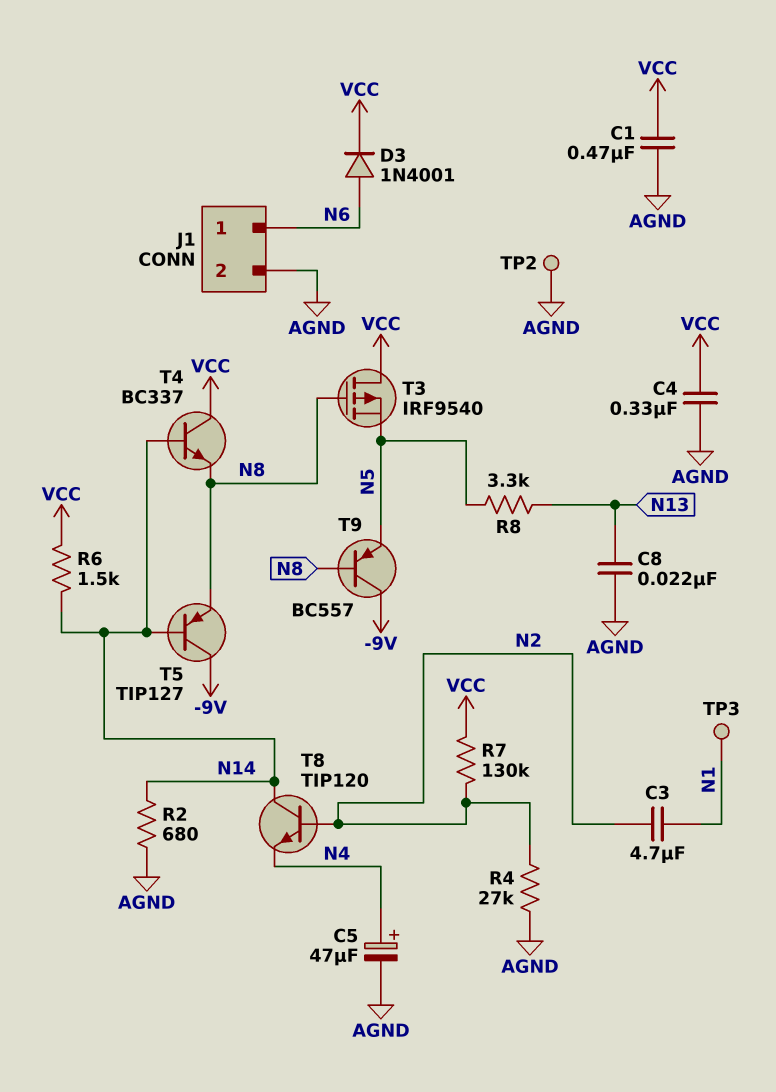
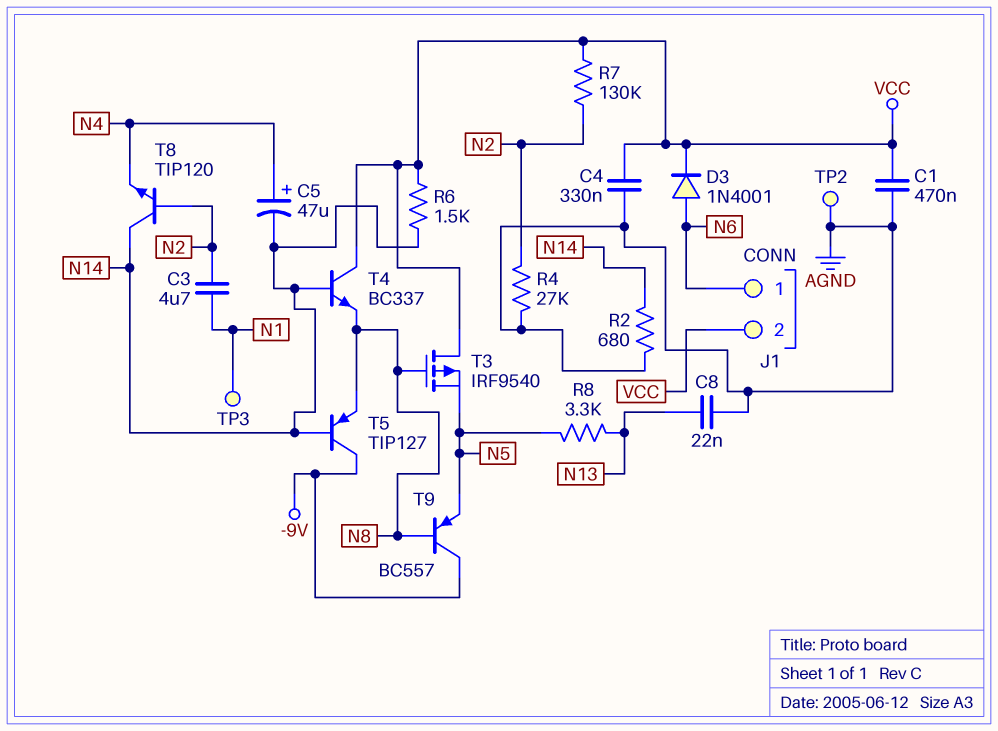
C5: 47uF (plus N4, minus AGND) -> 47uF (plus N4, minus N14)
J1 pin 2: AGND -> VCC

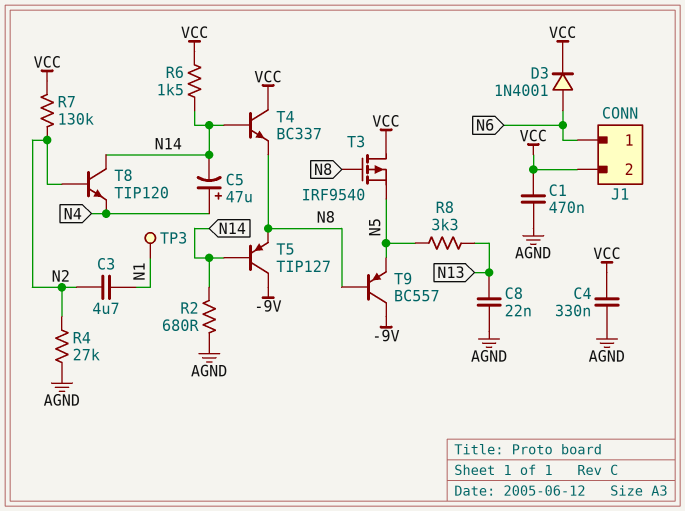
TP2: test point (AGND) -> none

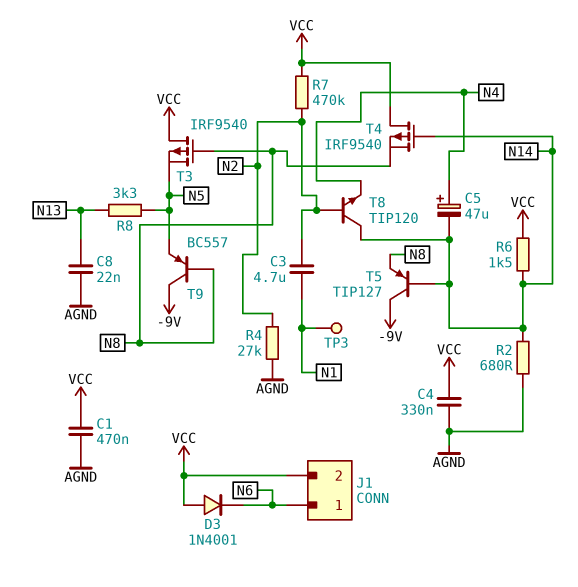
D3: diode 1N4001 (A N6, K VCC) -> diode 1N4001 (A VCC, K N6)
R7: 130k (N2, VCC) -> 470k (N2, VCC)
T4: NPN BC337 (B N14, C VCC, E N8) -> PMOS IRF9540 (G N14, D VCC, S N8)

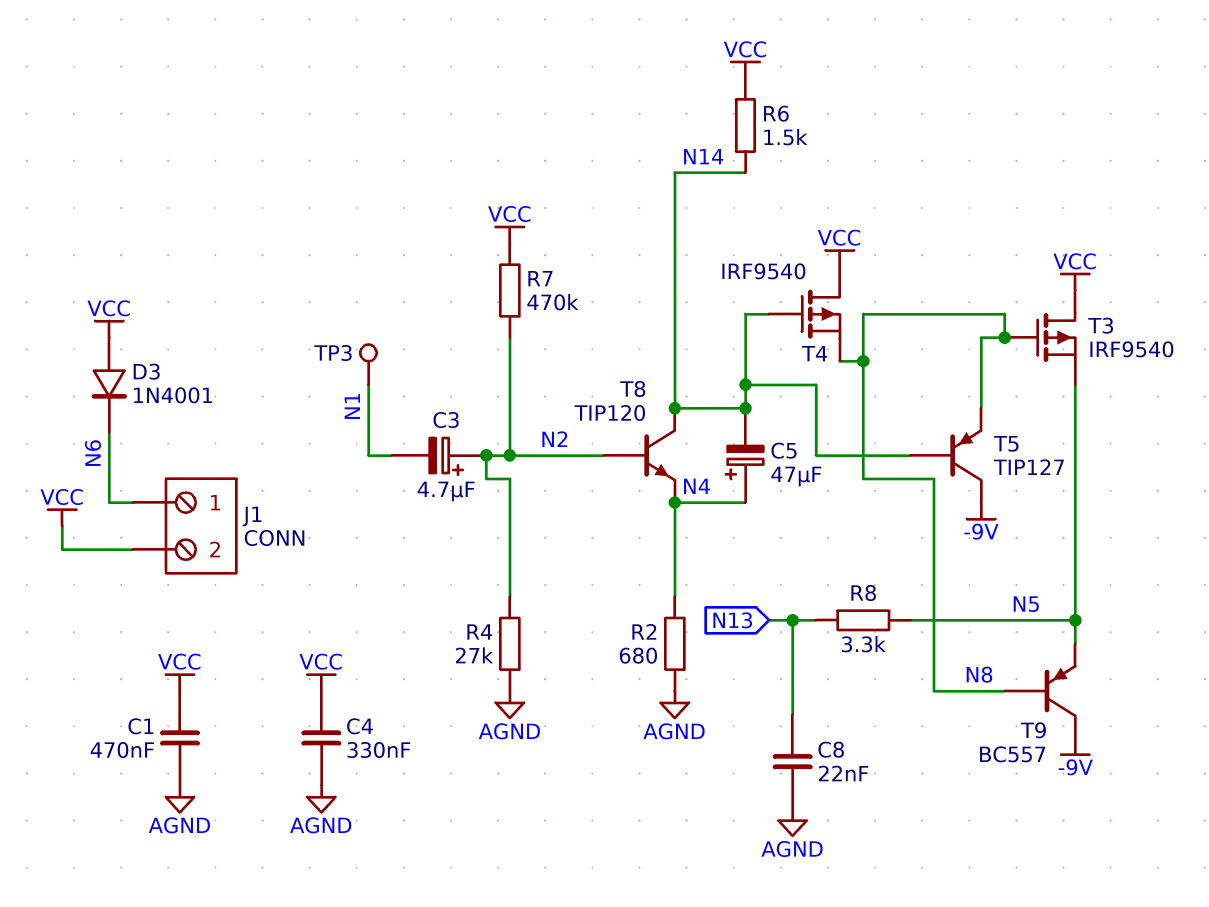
C3: 4.7uF (N1, N2) -> 4.7uF (plus N2, minus N1)
R2: 680 (AGND, N14) -> 680 (AGND, N4)

